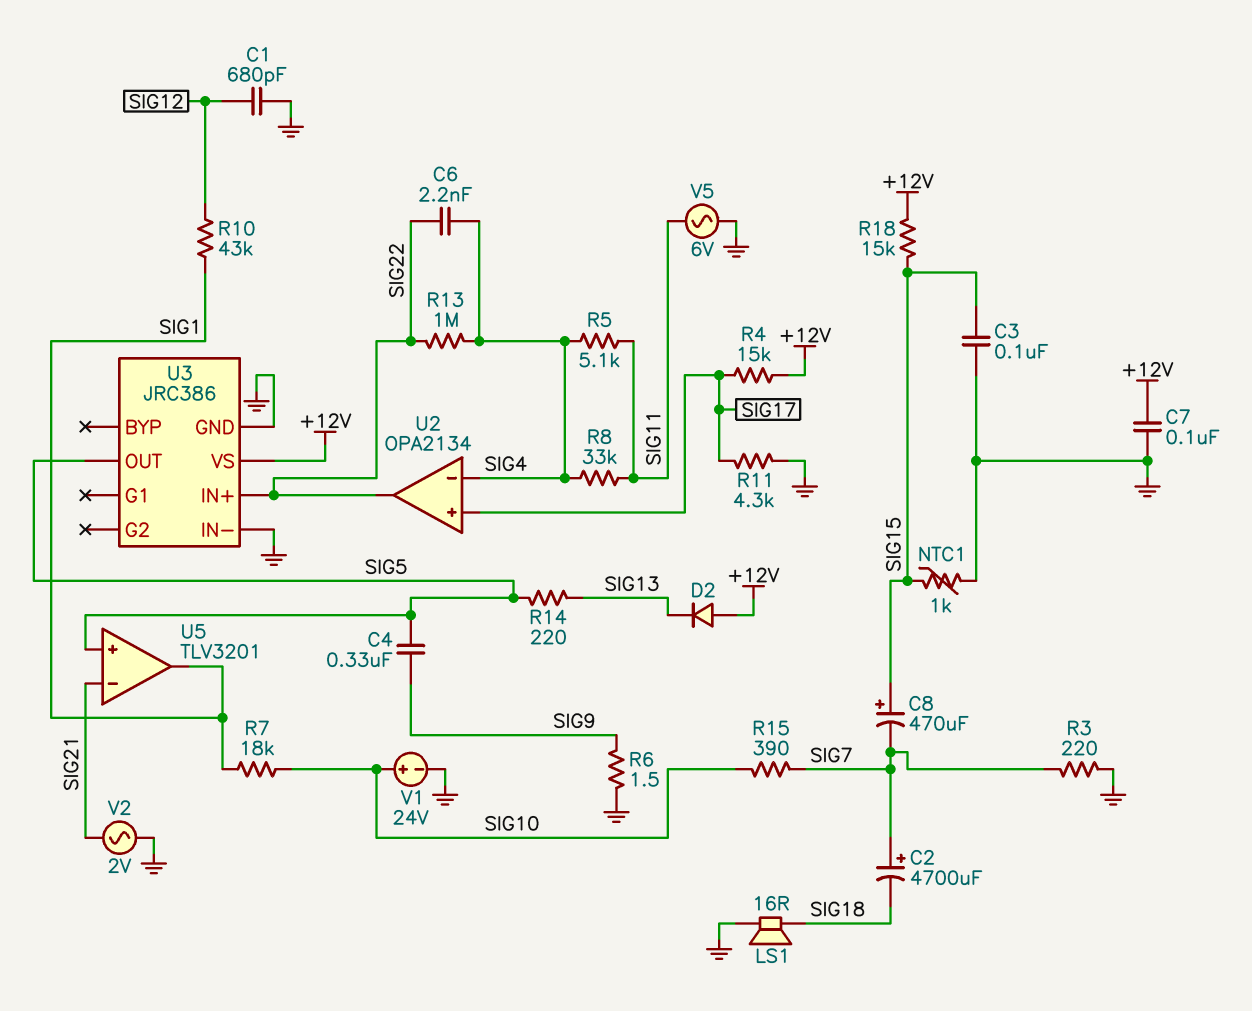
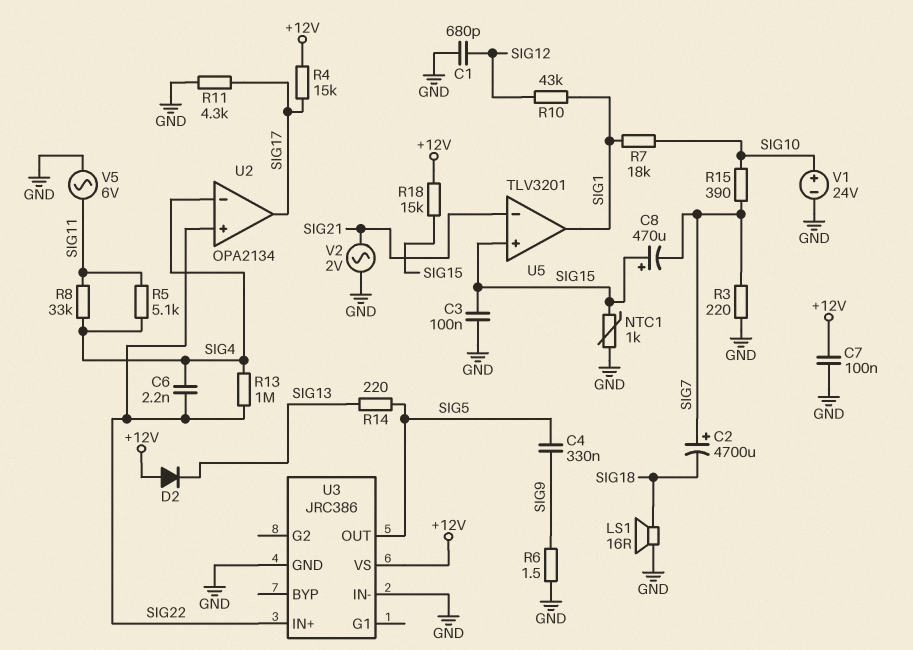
U2 pin in+: SIG17 -> SIG22
U2 pin out: SIG22 -> SIG17
U5 pin in+: SIG5 -> SIG15

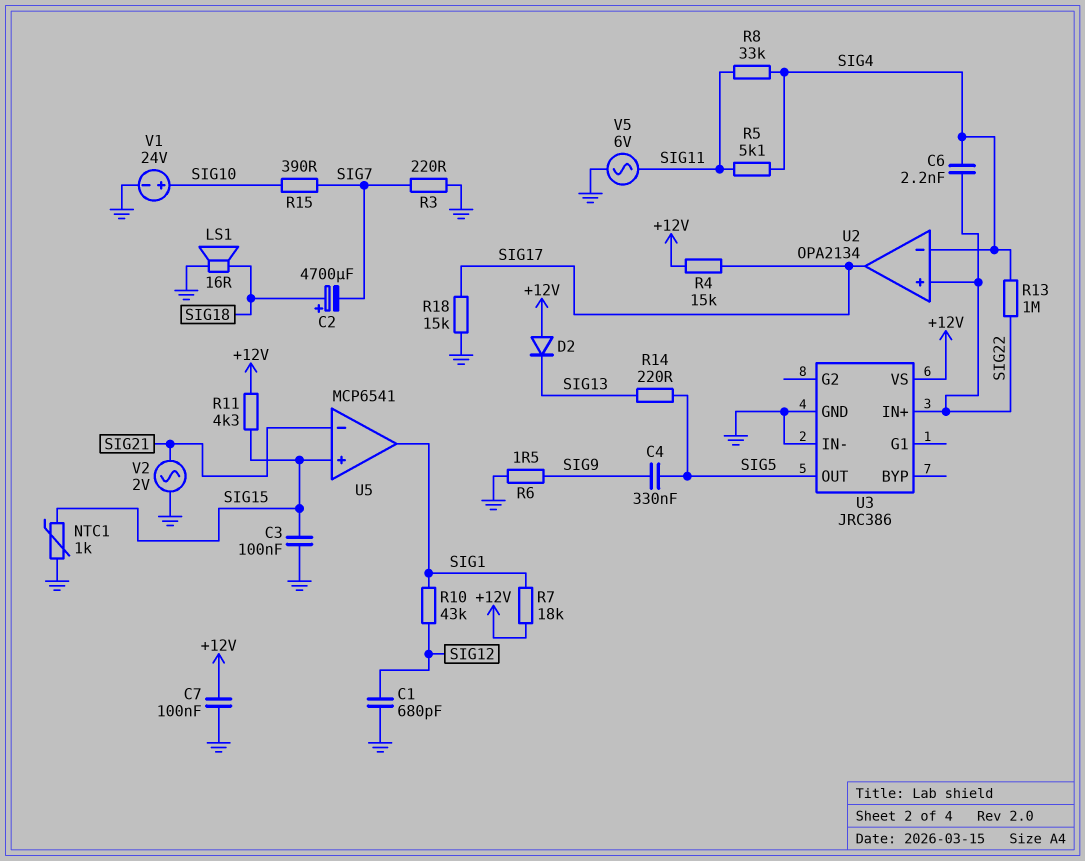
C2: 4700uF (plus SIG7, minus SIG18) -> 4700uF (plus SIG18, minus SIG7)
C8: 470uF (plus SIG15, minus SIG7) -> none
R7: 18k (SIG1, SIG10) -> 18k (+12V, SIG1)
R11: 4.3k (GND, SIG17) -> 4.3k (+12V, SIG15)
R18: 15k (+12V, SIG15) -> 15k (GND, SIG17)
U5: TLV3201 -> MCP6541

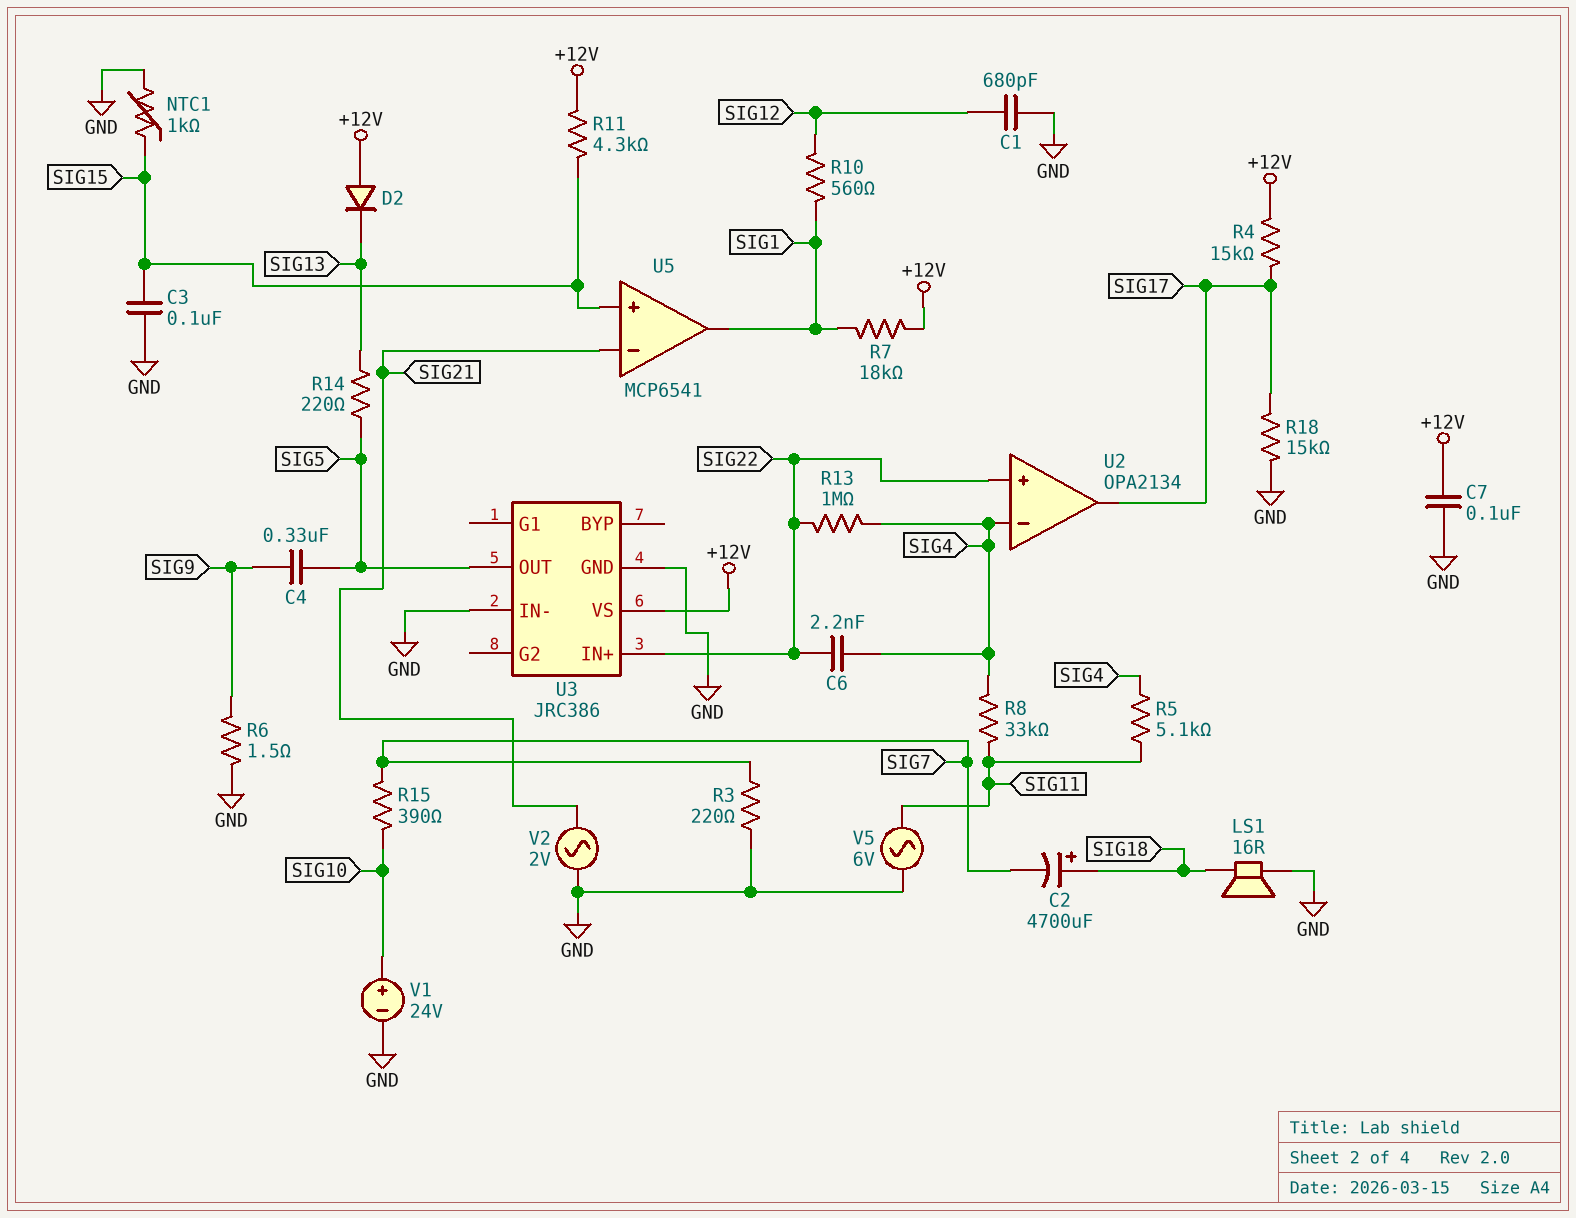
R10: 43k (SIG1, SIG12) -> 560 (SIG1, SIG12)

